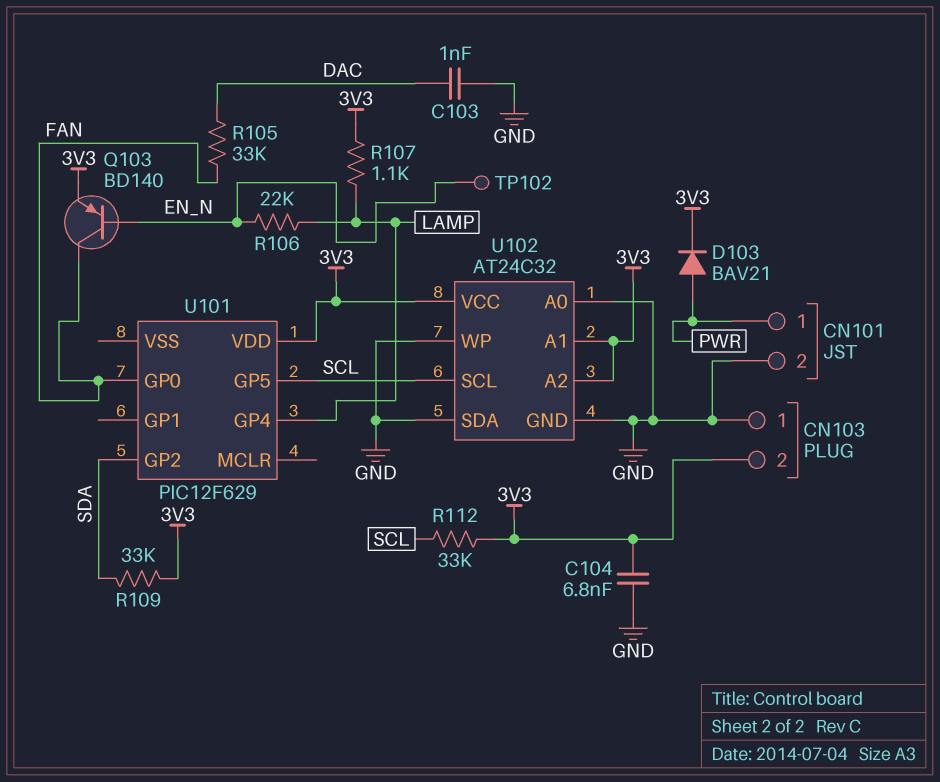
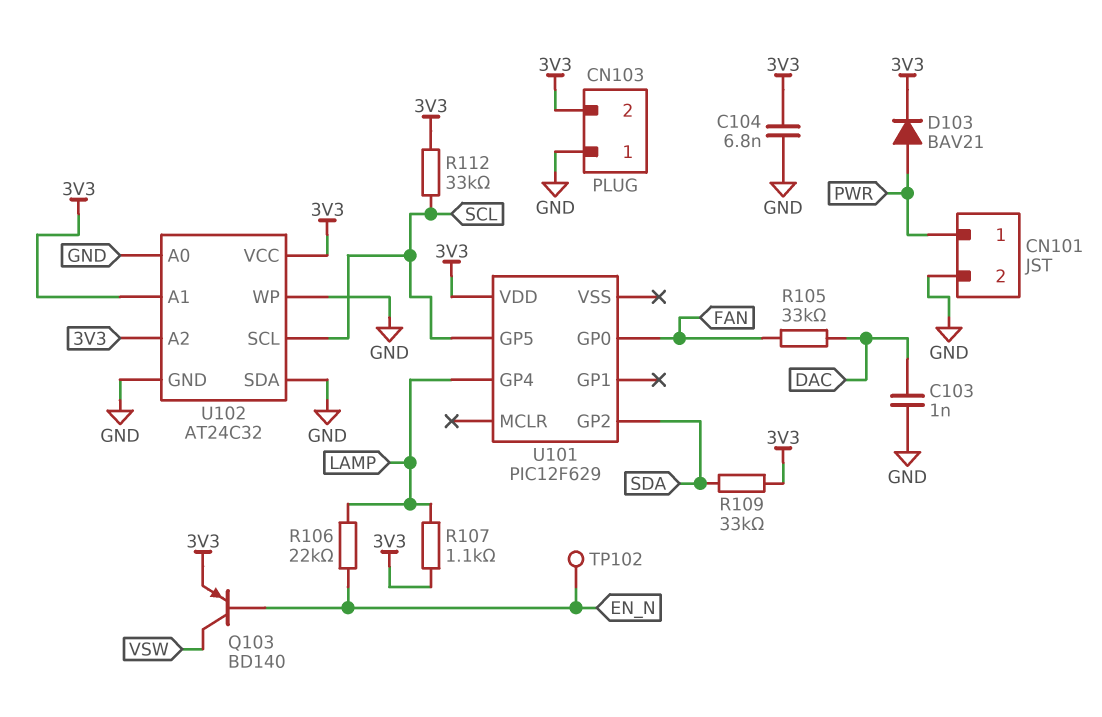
Q103: PNP BD140 (B EN_N, C FAN, E 3V3) -> PNP BD140 (B EN_N, C VSW, E 3V3)

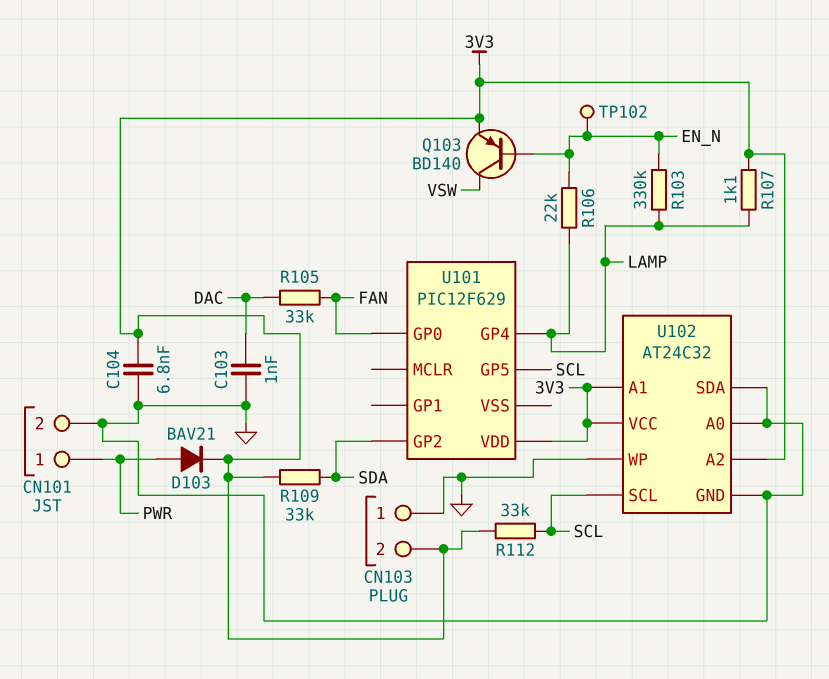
R103: none -> 330k (EN_N, LAMP)

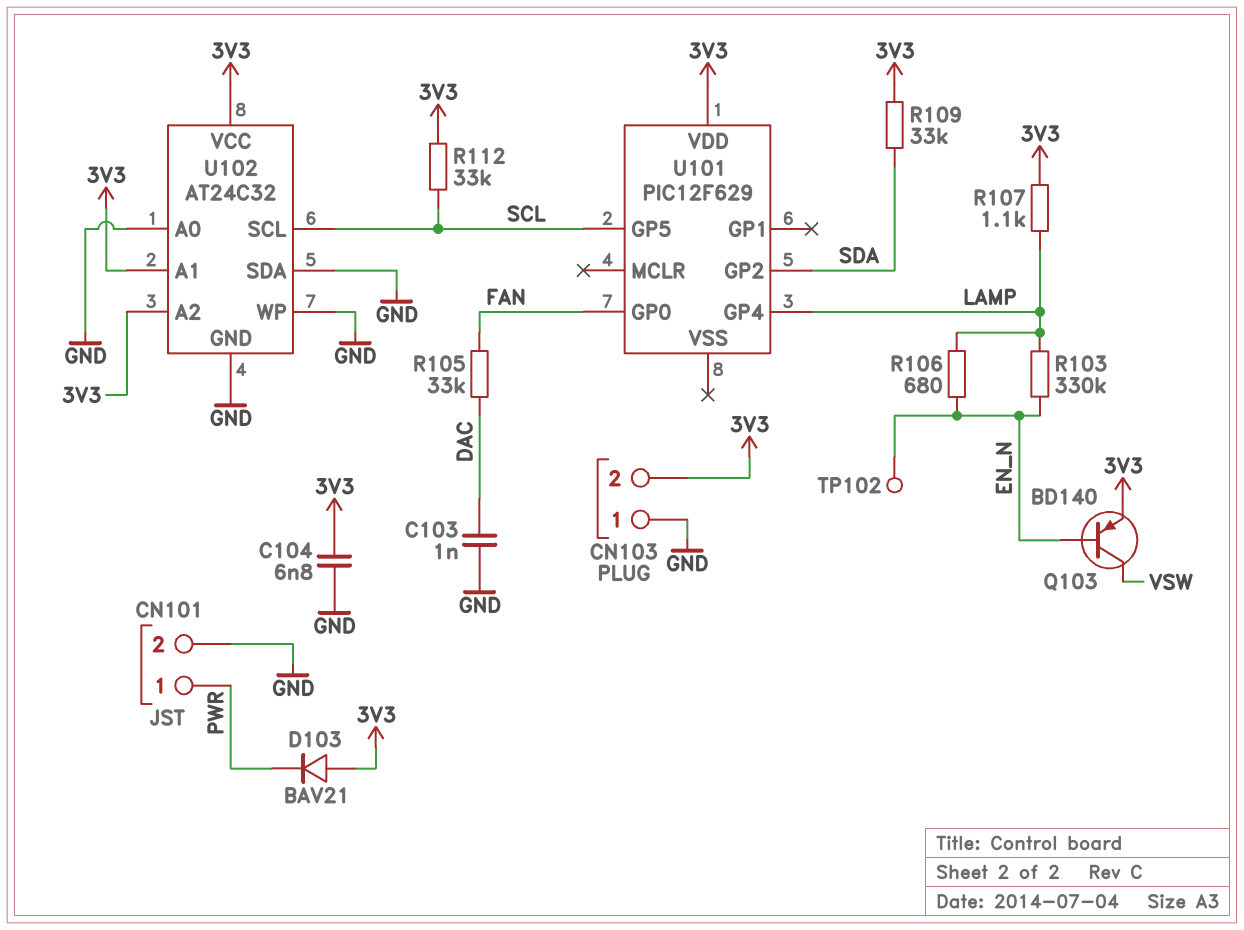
D103: diode BAV21 (A PWR, K 3V3) -> diode BAV21 (A 3V3, K PWR)
R106: 22k (EN_N, LAMP) -> 680 (EN_N, LAMP)

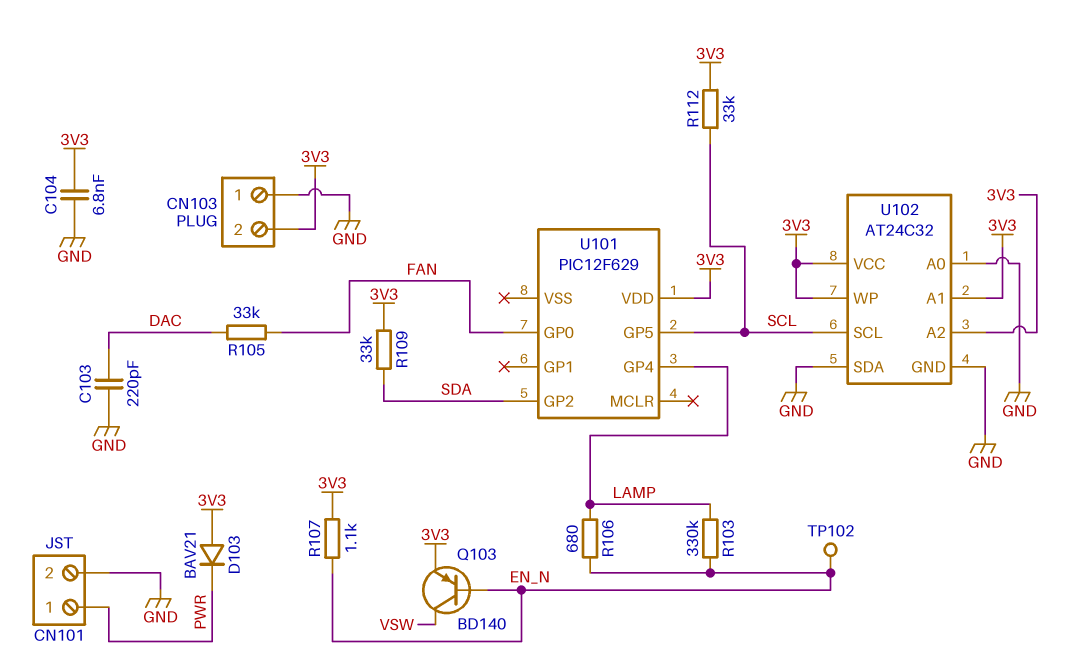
C103: 1nF (DAC, GND) -> 220pF (DAC, GND)
R107: 1.1k (3V3, LAMP) -> 1.1k (3V3, EN_N)
U102 pin WP: GND -> 3V3

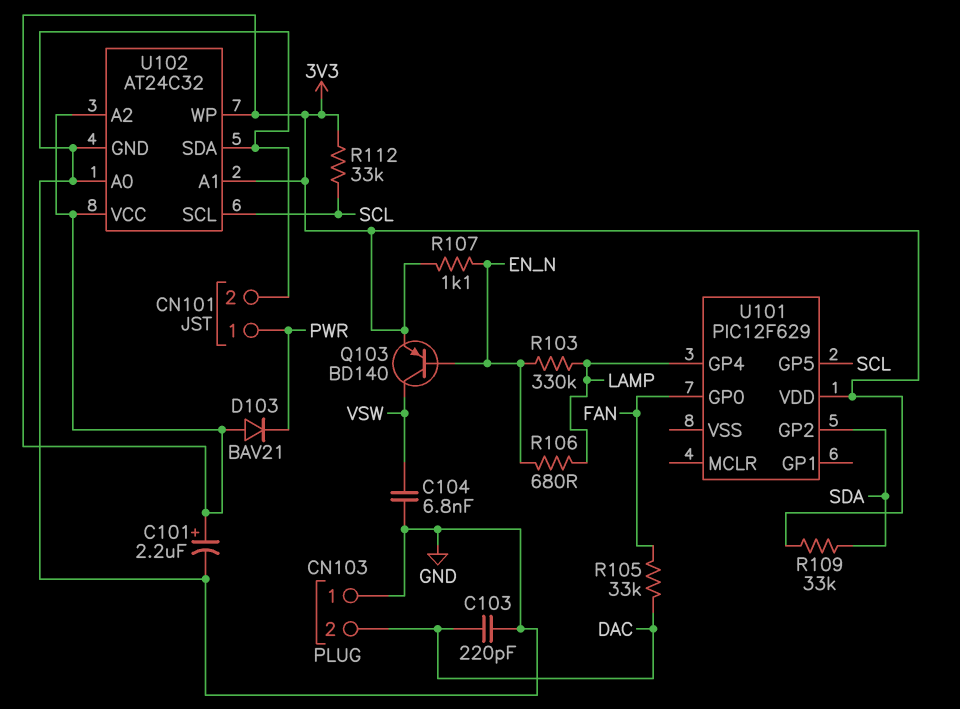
C101: none -> 2.2uF (plus 3V3, minus GND)
C104: 6.8nF (3V3, GND) -> 6.8nF (GND, VSW)
CN103 pin 2: 3V3 -> DAC
TP102: test point (EN_N) -> none

